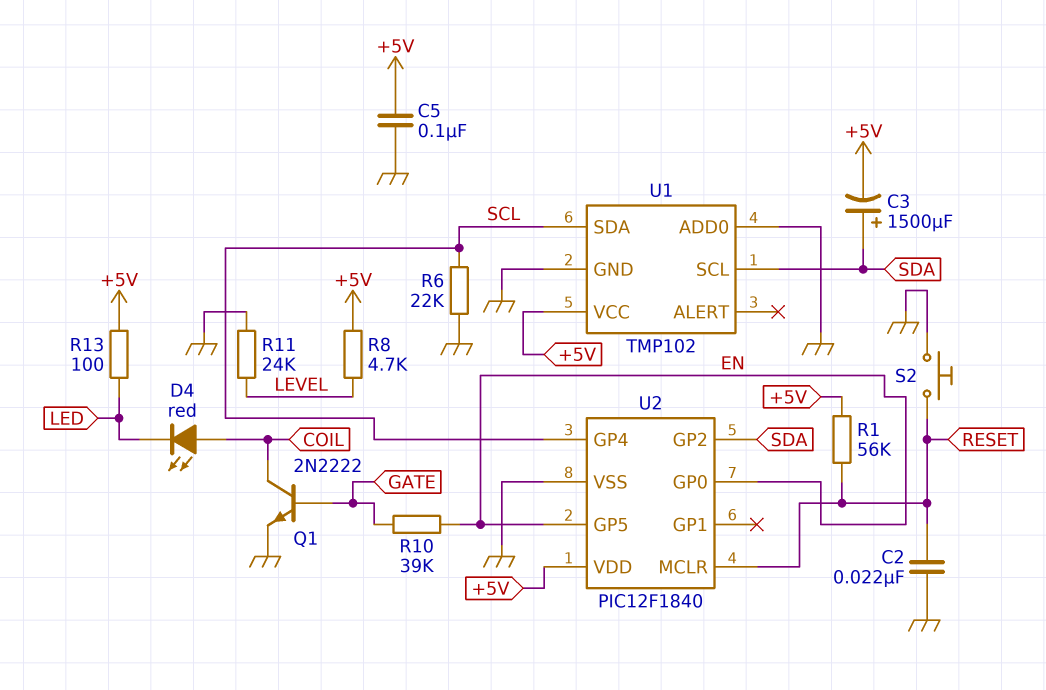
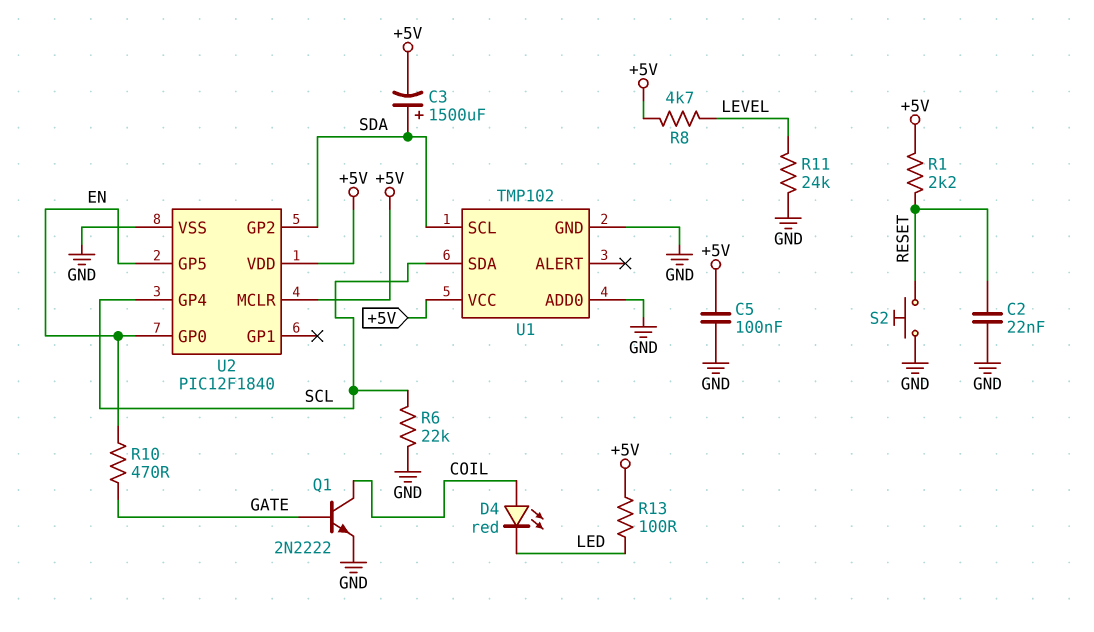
R1: 56k (+5V, RESET) -> 2.2k (+5V, RESET)
R10: 39k (EN, GATE) -> 470 (EN, GATE)
U2 pin MCLR: RESET -> +5V

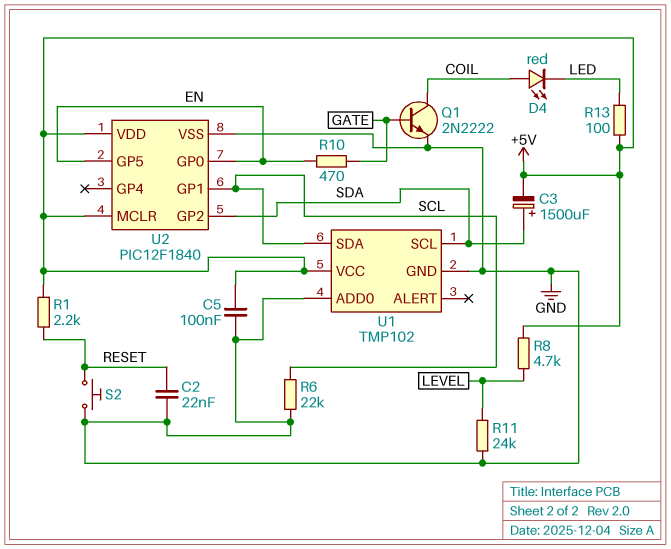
U2 pin GP1: none -> SCL
U2 pin GP4: SCL -> none

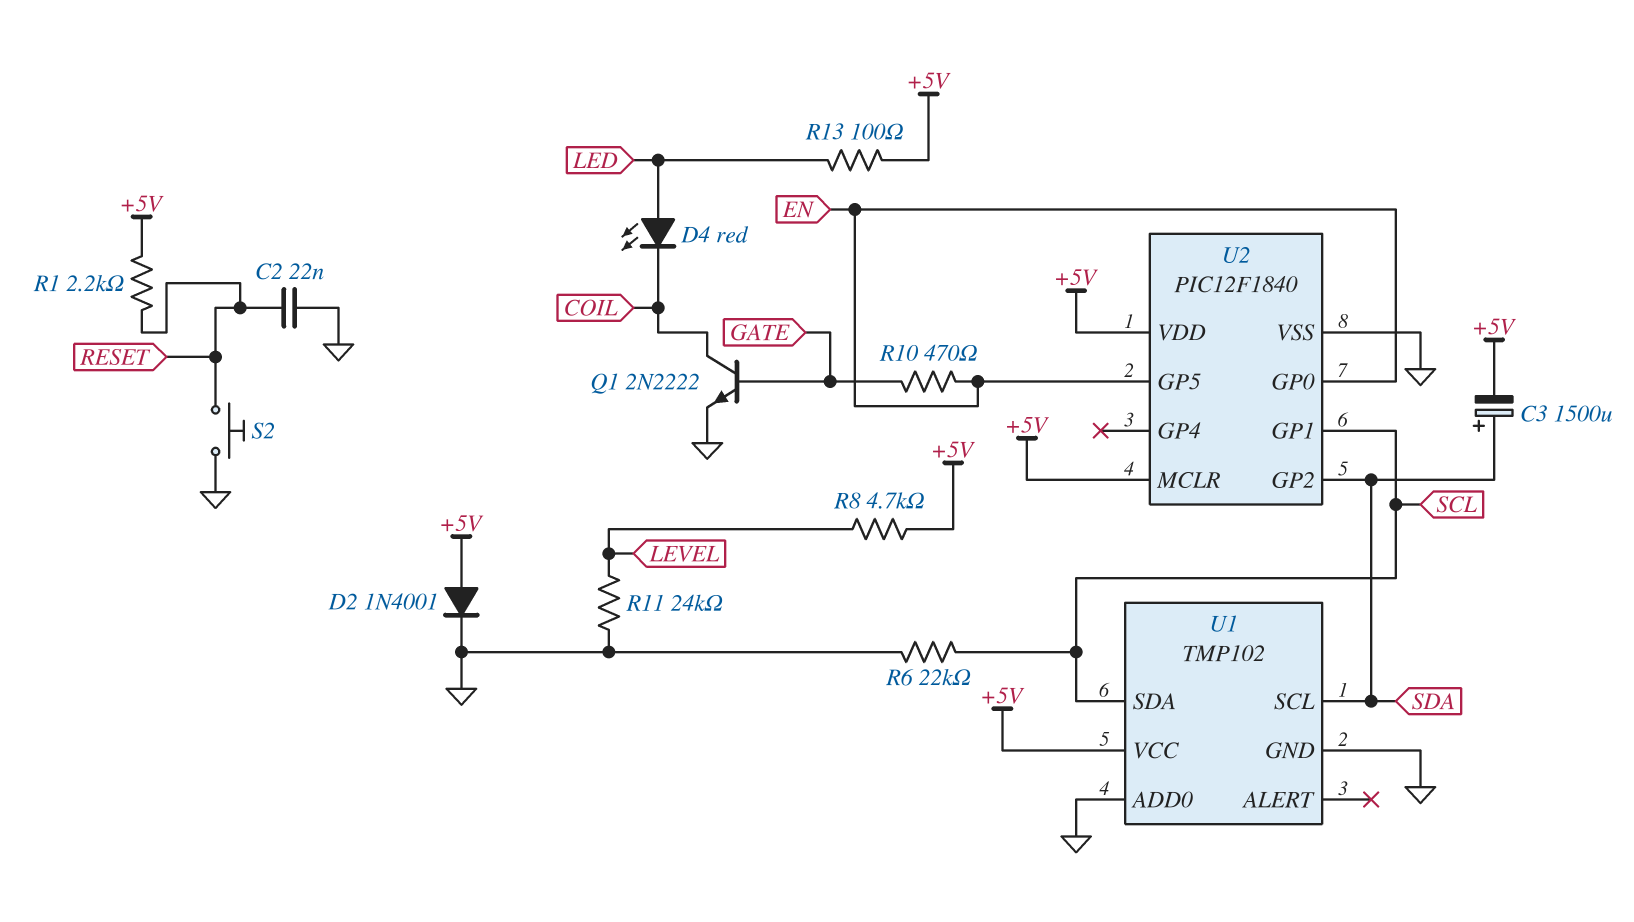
C5: 100nF (+5V, GND) -> none
D2: none -> diode 1N4001 (A +5V, K GND)
D4: LED red (A COIL, K LED) -> LED red (A LED, K COIL)

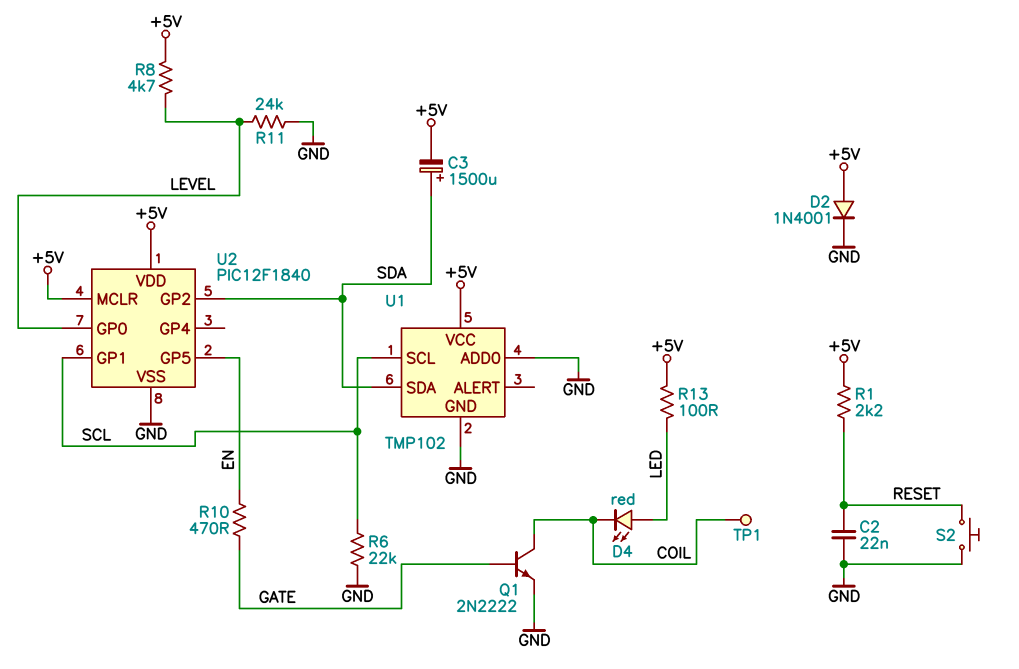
TP1: none -> test point (COIL)
U1 pin SCL: SDA -> SCL
U1 pin SDA: SCL -> SDA
U2 pin GP0: EN -> LEVEL

